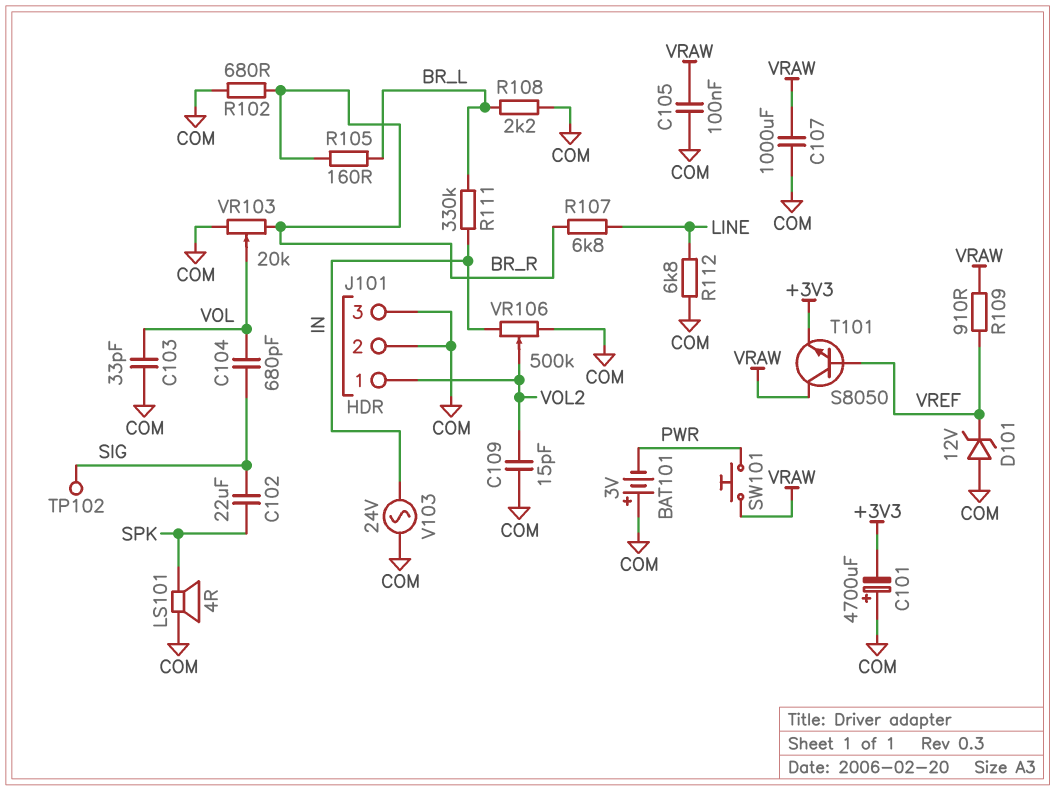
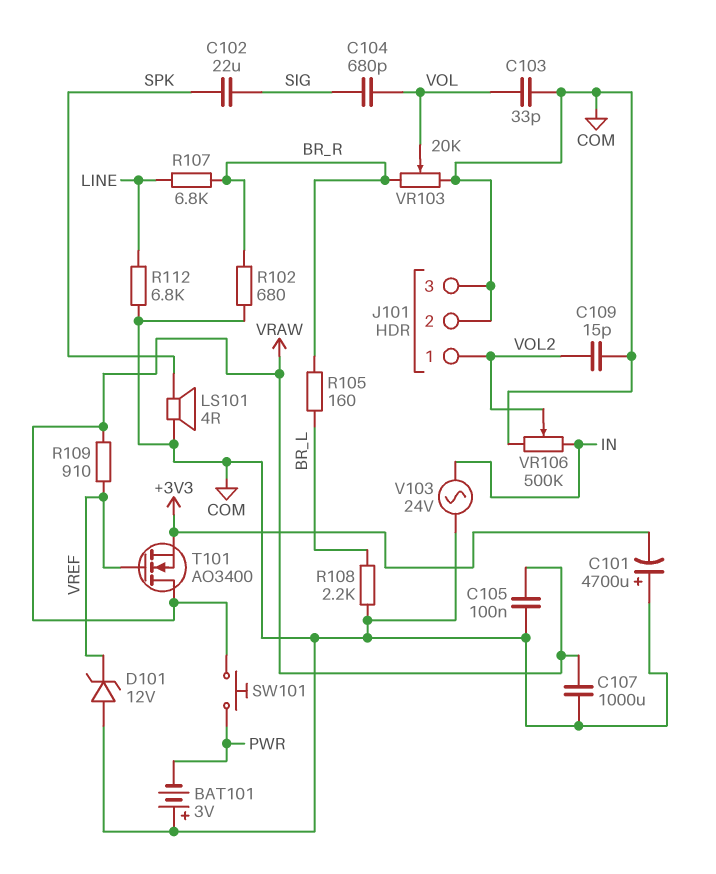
R111: 330k (BR_L, IN) -> none
T101: NPN S8050 (B VREF, C VRAW, E +3V3) -> NMOS AO3400 (G VREF, D VRAW, S +3V3)
TP102: test point (SIG) -> none

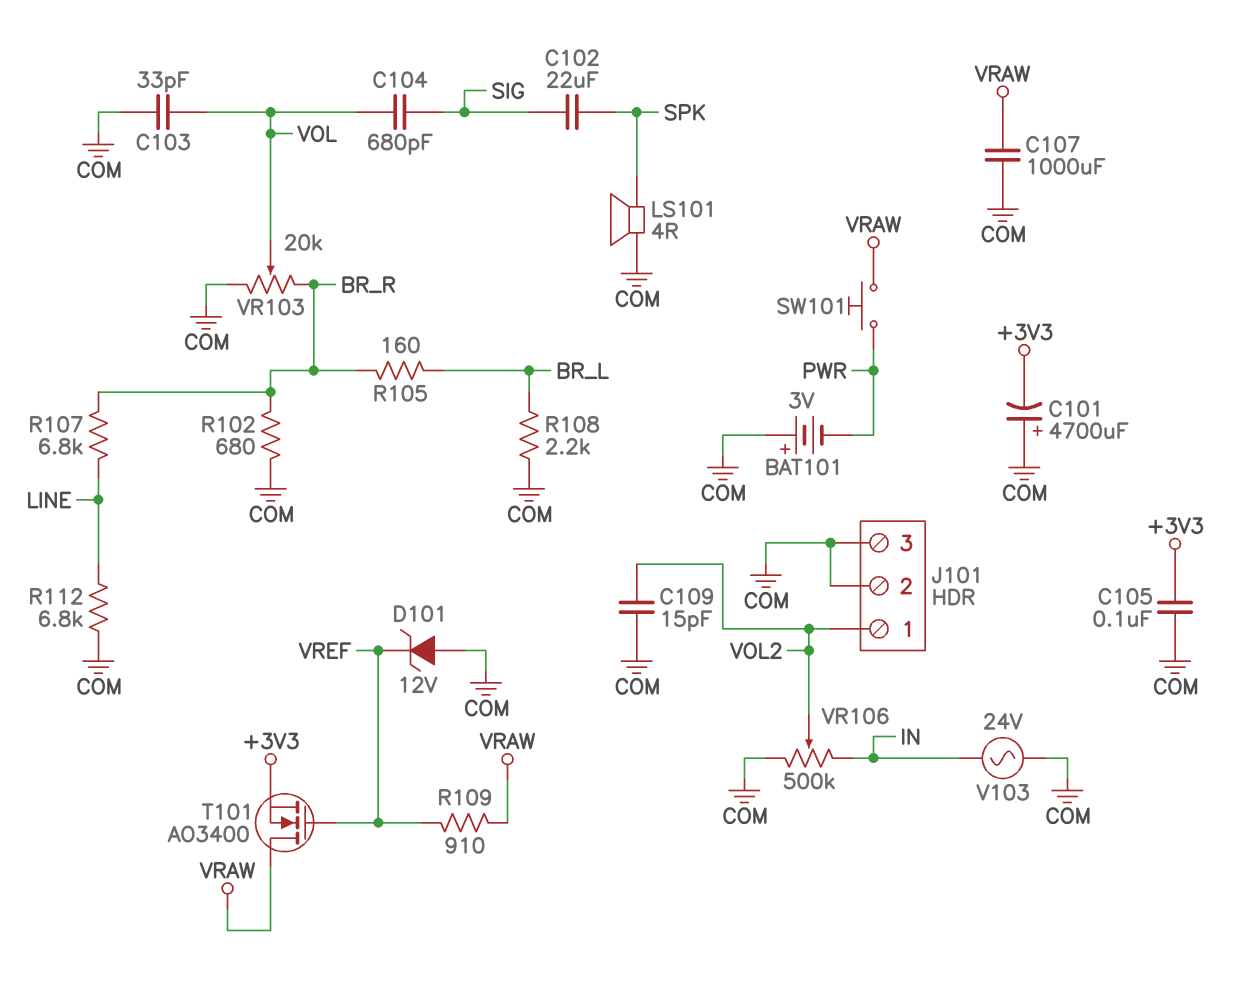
C105: 100nF (COM, VRAW) -> 100nF (+3V3, COM)

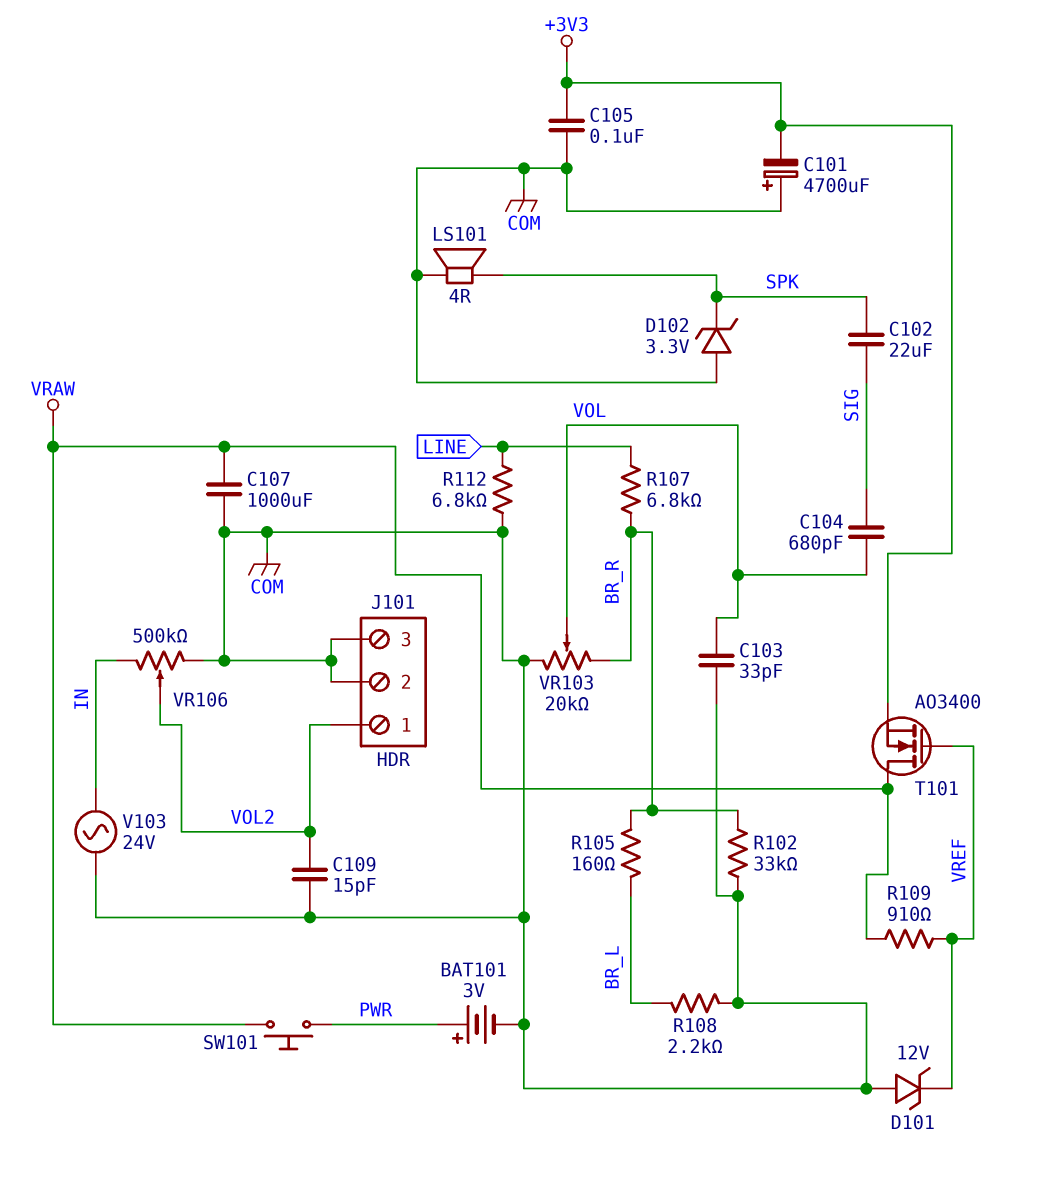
BAT101: 3V (plus COM, minus PWR) -> 3V (plus PWR, minus COM)
D102: none -> zener 3.3V (A COM, K SPK)
R102: 680 (BR_R, COM) -> 33k (BR_R, COM)

